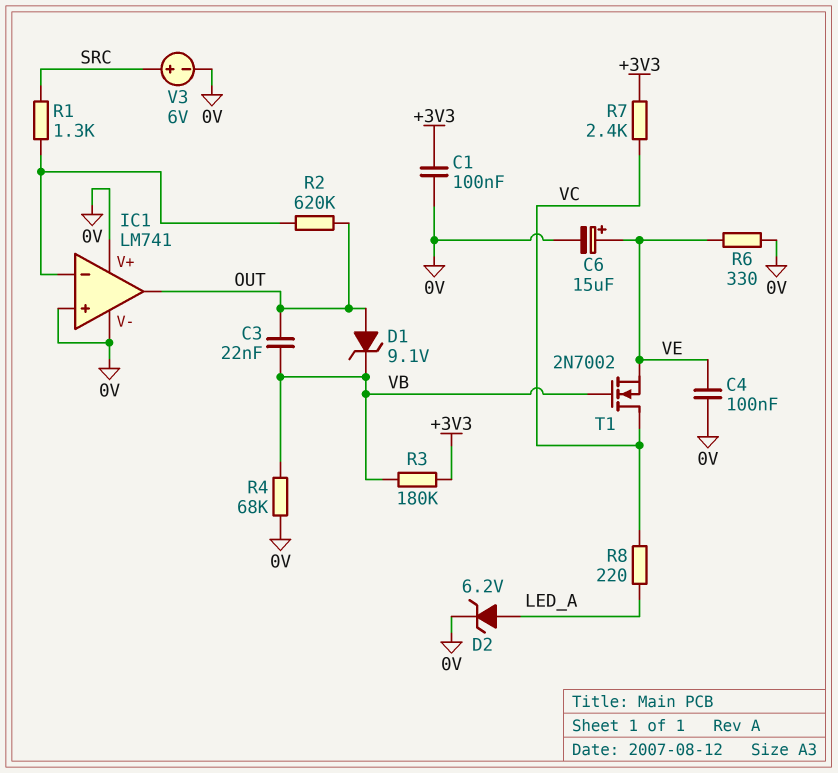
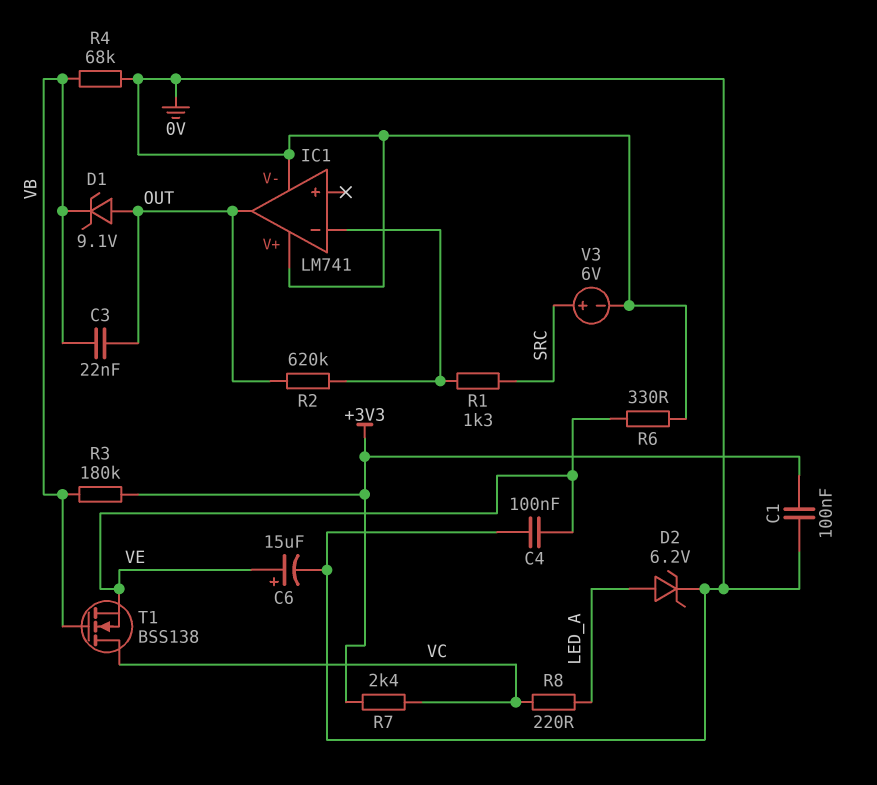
IC1 pin in+: 0V -> none
T1: NMOS 2N7002 (G VB, D VC, S VE) -> NMOS BSS138 (G VB, D VC, S VE)

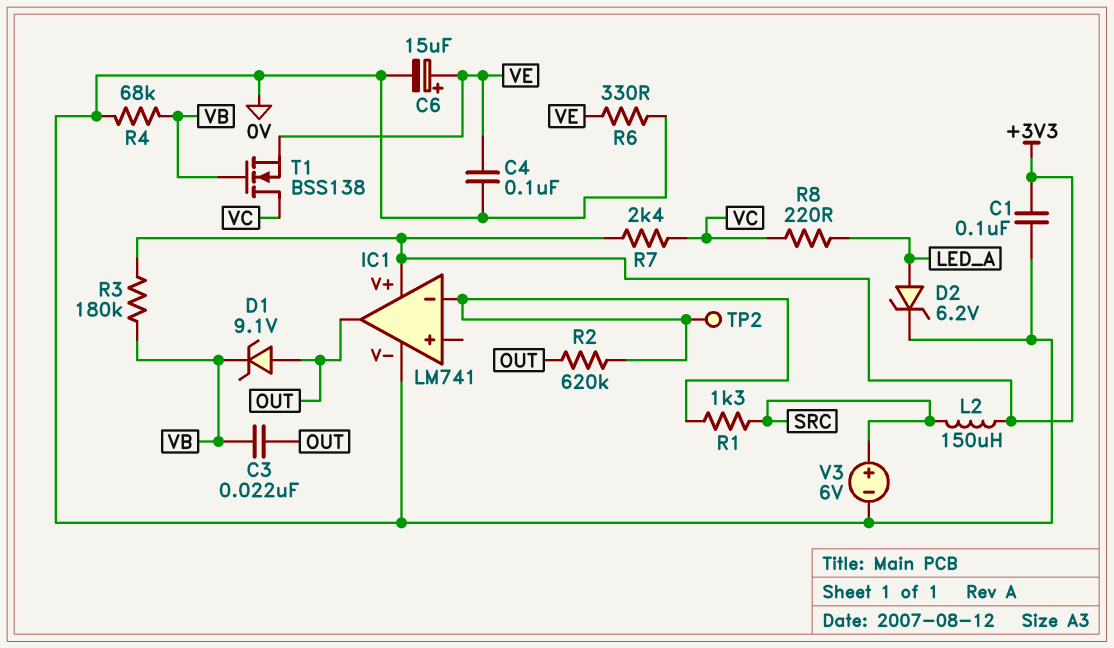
IC1 pin V+: 0V -> +3V3
L2: none -> 150uH (+3V3, SRC)
TP2: none -> test point (IC1/in-)

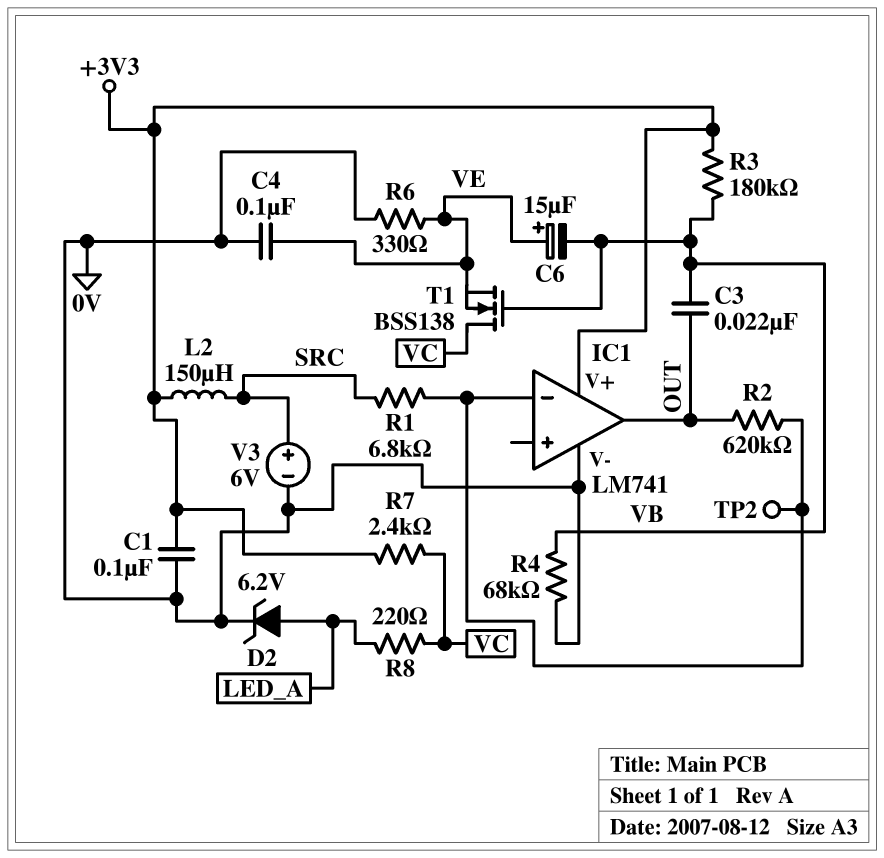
C6: 15uF (plus VE, minus 0V) -> 15uF (plus VE, minus VB)
D1: zener 9.1V (A OUT, K VB) -> none
R1: 1.3k (IC1/in-, SRC) -> 6.8k (IC1/in-, SRC)

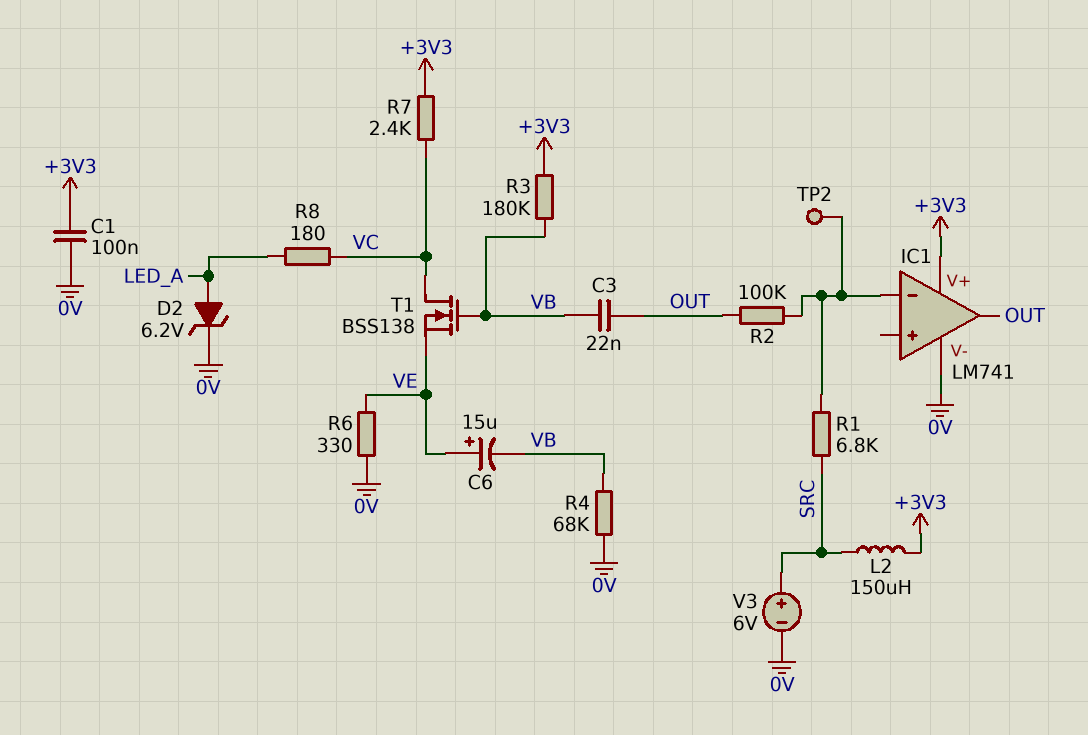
C4: 100nF (0V, VE) -> none
R2: 620k (IC1/in-, OUT) -> 100k (IC1/in-, OUT)
R8: 220 (LED_A, VC) -> 180 (LED_A, VC)

